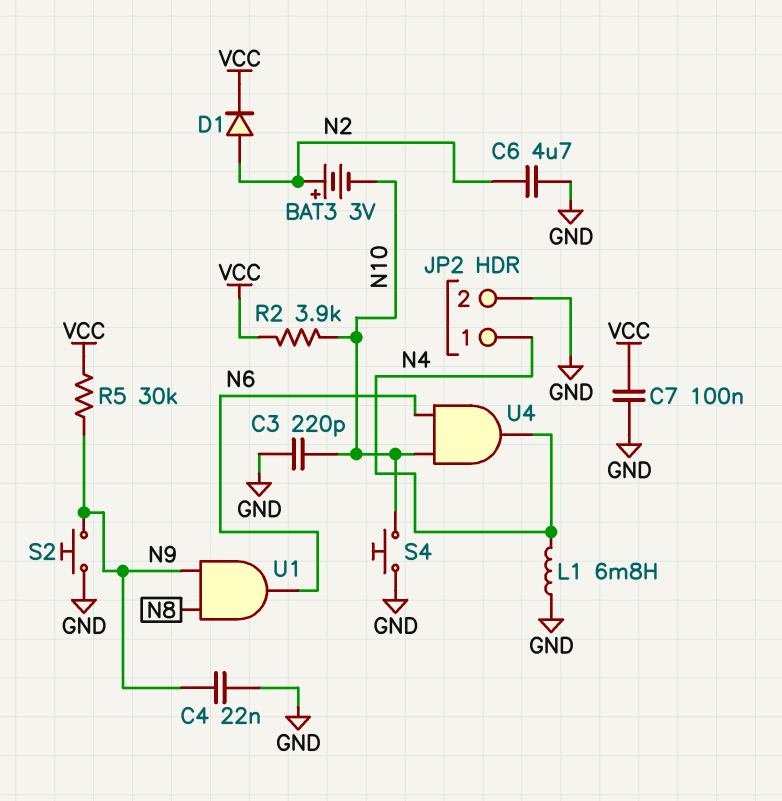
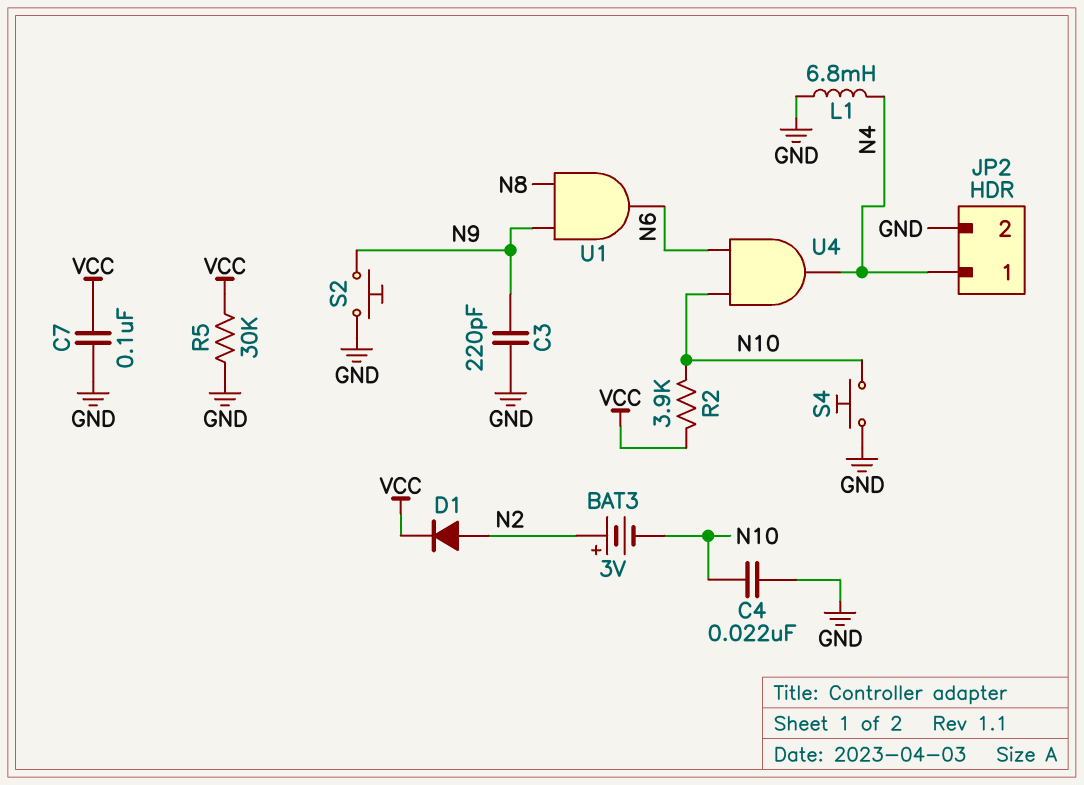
C3: 220pF (GND, N10) -> 220pF (GND, N9)
C4: 22nF (GND, N9) -> 22nF (GND, N10)
C6: 4.7uF (GND, N2) -> none
R5: 30k (N9, VCC) -> 30k (GND, VCC)

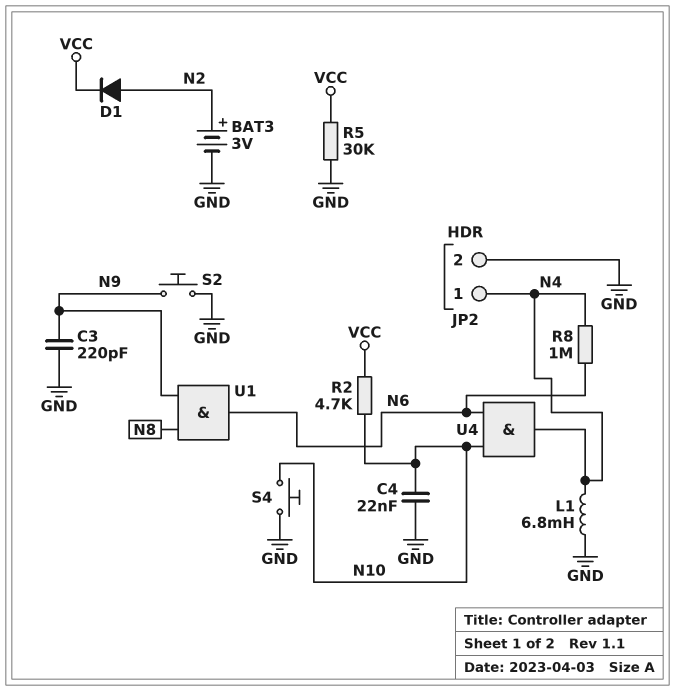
BAT3: 3V (plus N2, minus N10) -> 3V (plus N2, minus GND)
C7: 100nF (GND, VCC) -> none
R2: 3.9k (N10, VCC) -> 4.7k (N10, VCC)
R8: none -> 1M (N4, N6)

